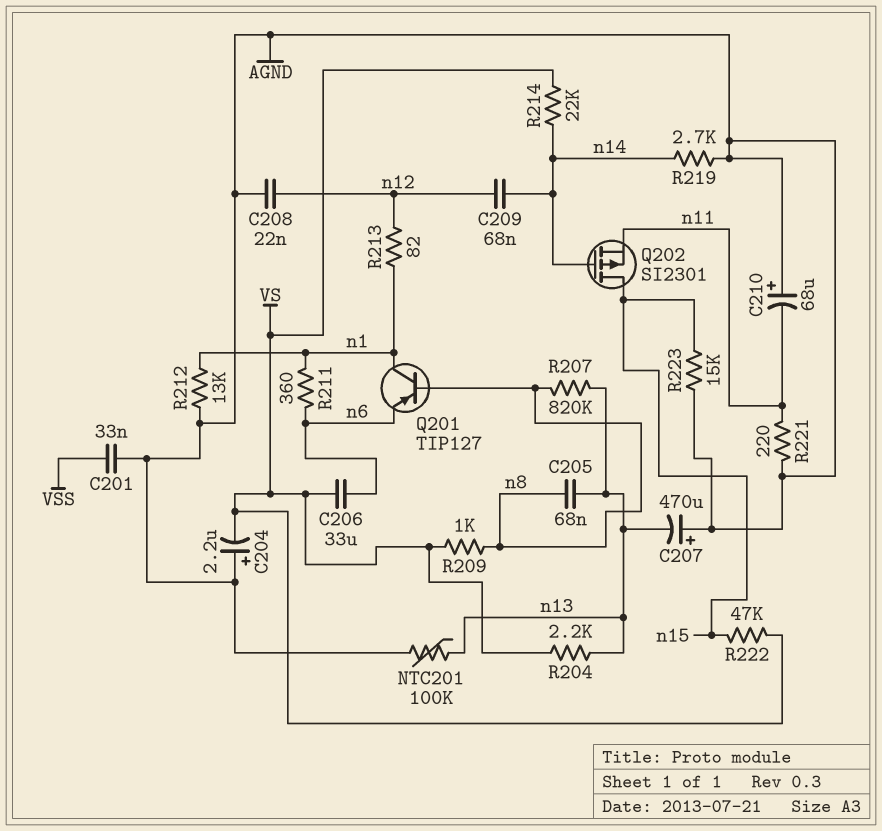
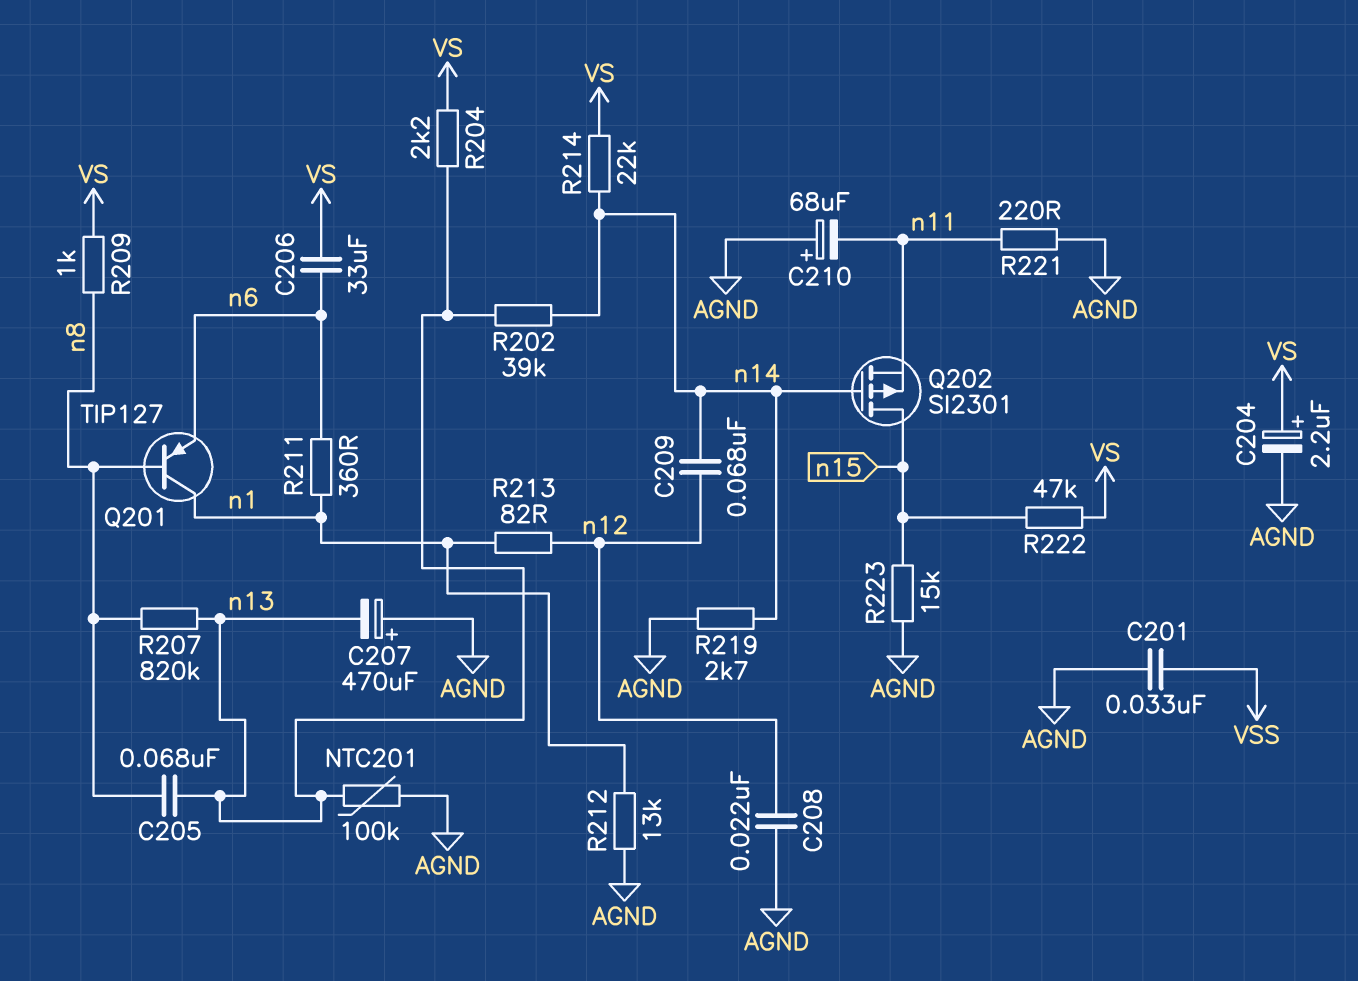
C204: 2.2uF (plus AGND, minus VS) -> 2.2uF (plus VS, minus AGND)
R202: none -> 39k (n13, n14)

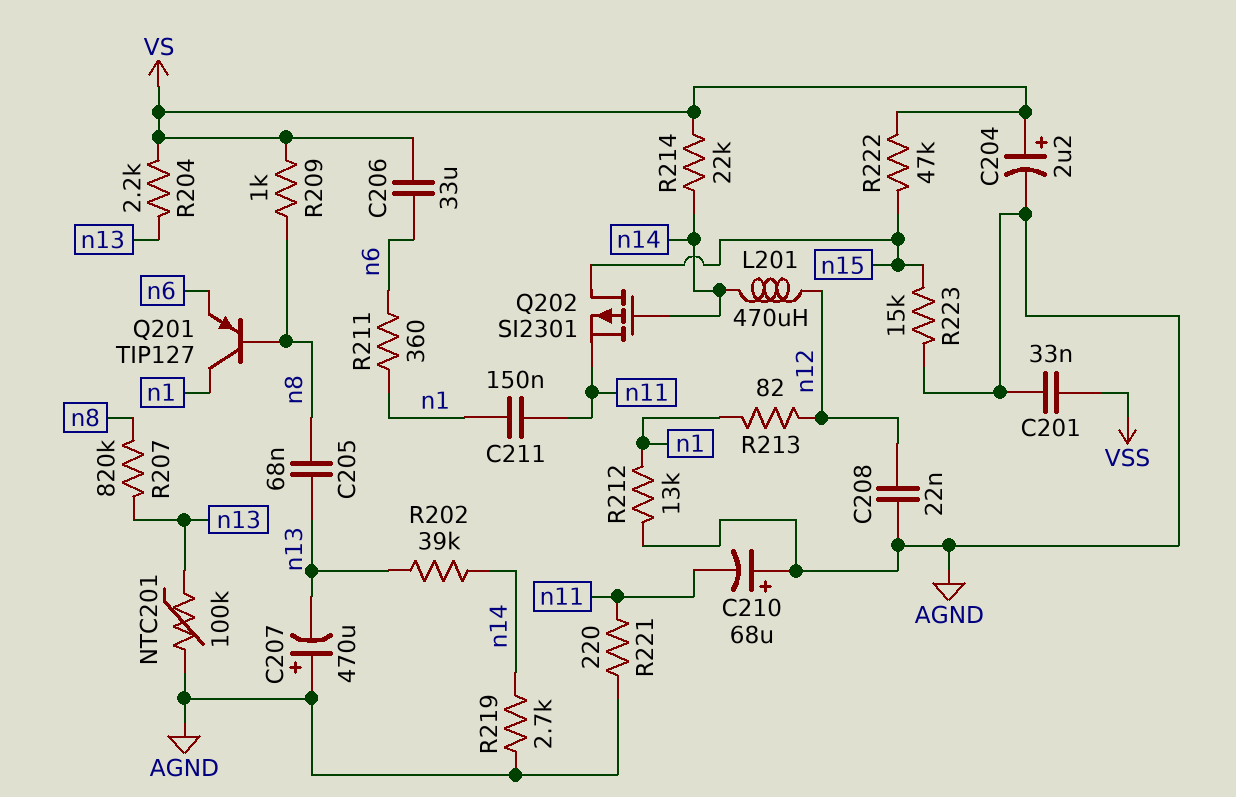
C209: 68nF (n12, n14) -> none
C211: none -> 150nF (n1, n11)
L201: none -> 470uH (n12, n14)

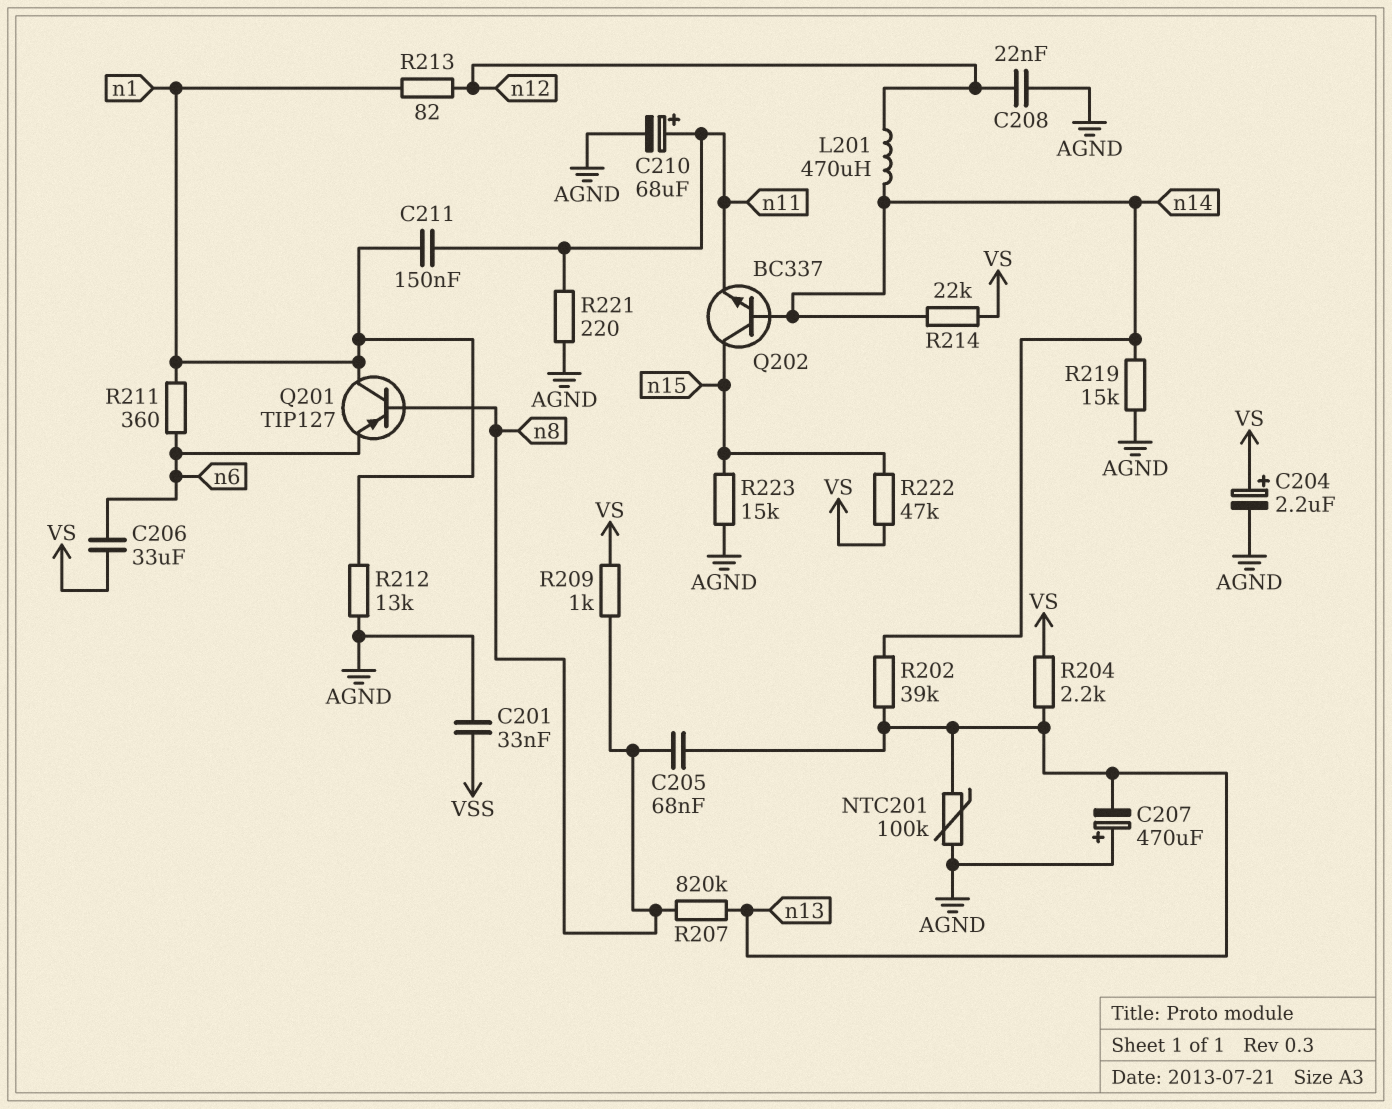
C210: 68uF (plus AGND, minus n11) -> 68uF (plus n11, minus AGND)
Q202: PMOS SI2301 (G n14, D n15, S n11) -> NPN BC337 (B n14, C n15, E n11)
R219: 2.7k (AGND, n14) -> 15k (AGND, n14)

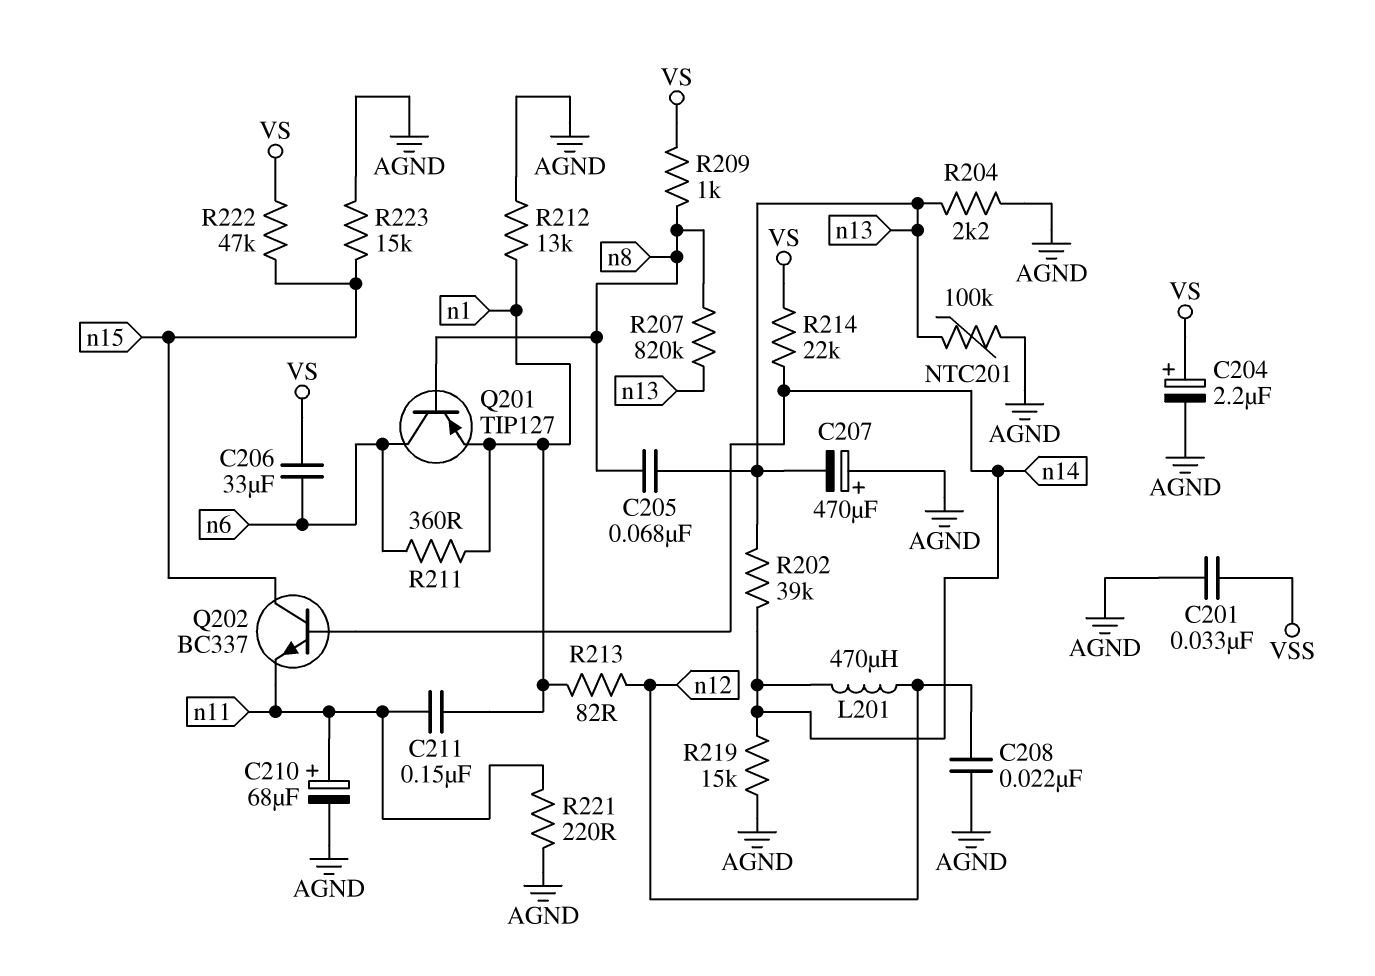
Q201: PNP TIP127 (B n8, C n1, E n6) -> PNP TIP127 (B n8, C n6, E n1)
R204: 2.2k (VS, n13) -> 2.2k (AGND, n13)

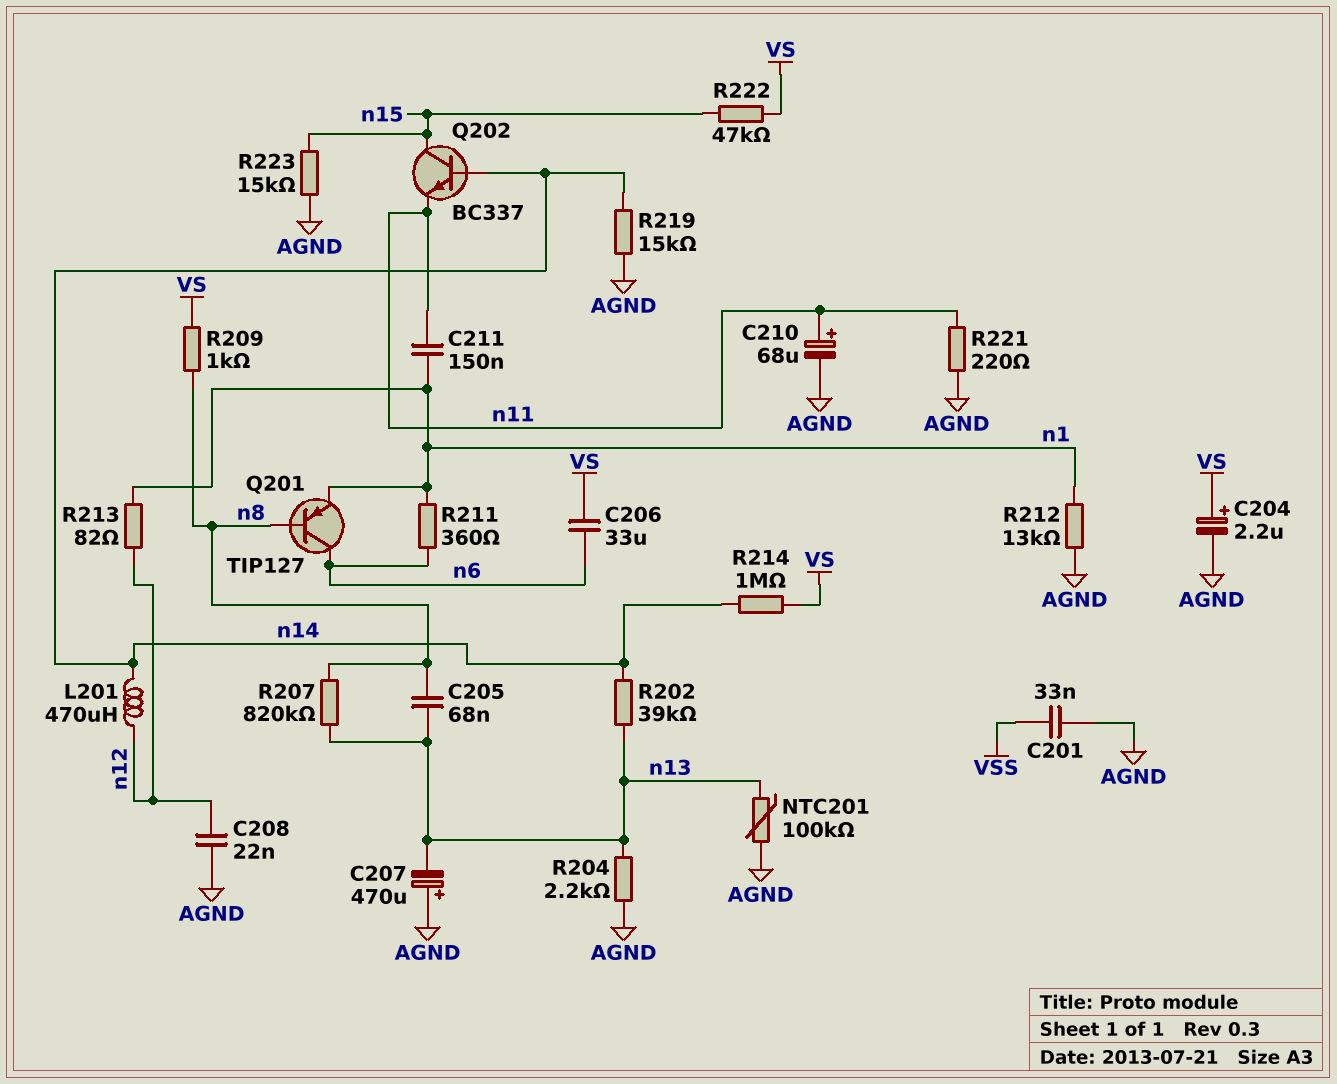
R214: 22k (VS, n14) -> 1M (VS, n14)

